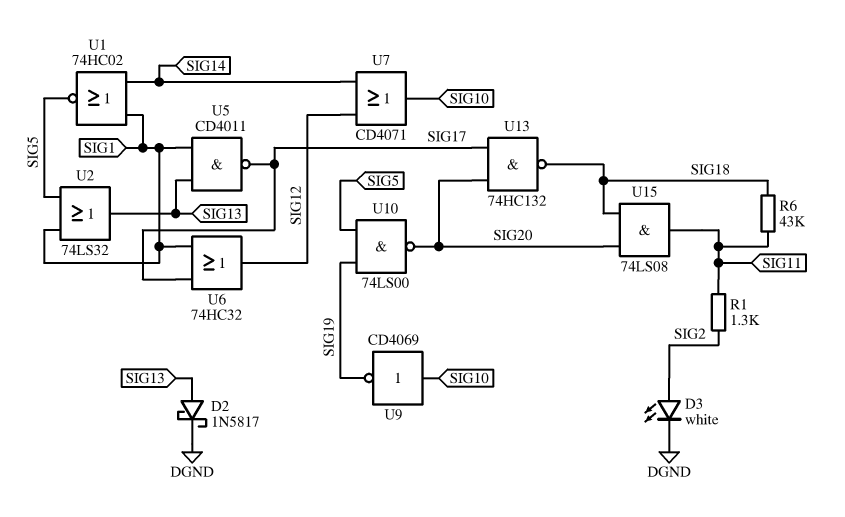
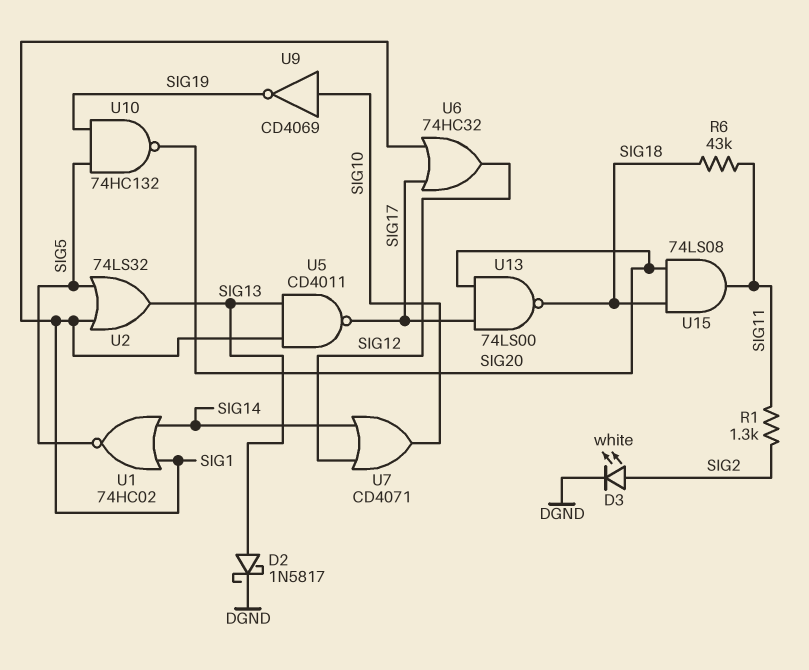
U10: NAND 74LS00 (in SIG5, in SIG19, out SIG20) -> NAND 74HC132 (in SIG5, in SIG19, out SIG20)
U13: NAND 74HC132 (in SIG17, in SIG20, out SIG18) -> NAND 74LS00 (in SIG17, in SIG20, out SIG18)

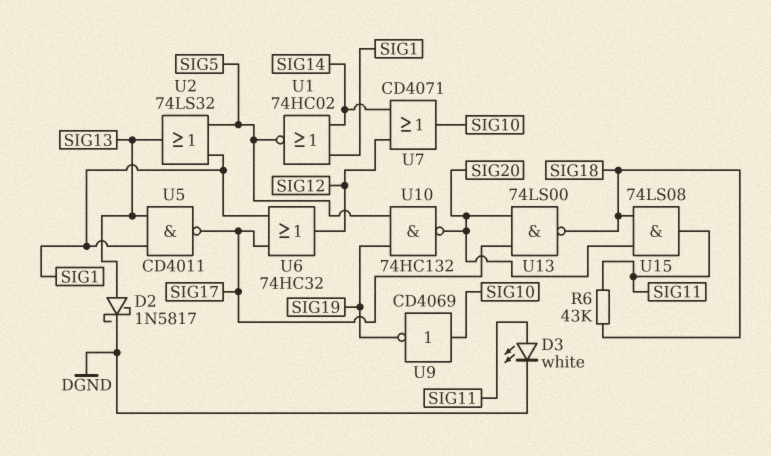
D3: LED white (A SIG2, K DGND) -> LED white (A SIG11, K DGND)
R1: 1.3k (SIG2, SIG11) -> none

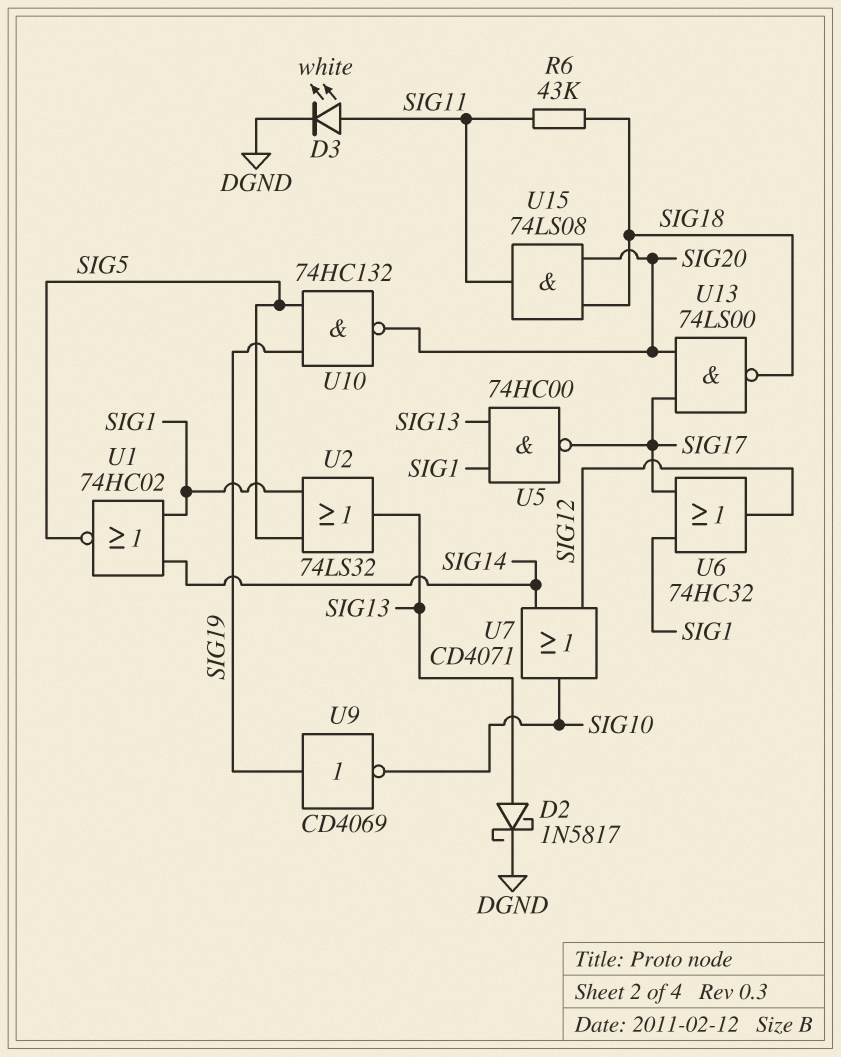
U5: NAND CD4011 (in SIG1, in SIG13, out SIG17) -> NAND 74HC00 (in SIG1, in SIG13, out SIG17)
U9: NOT CD4069 (in SIG10, out SIG19) -> NOT CD4069 (in SIG19, out SIG10)

